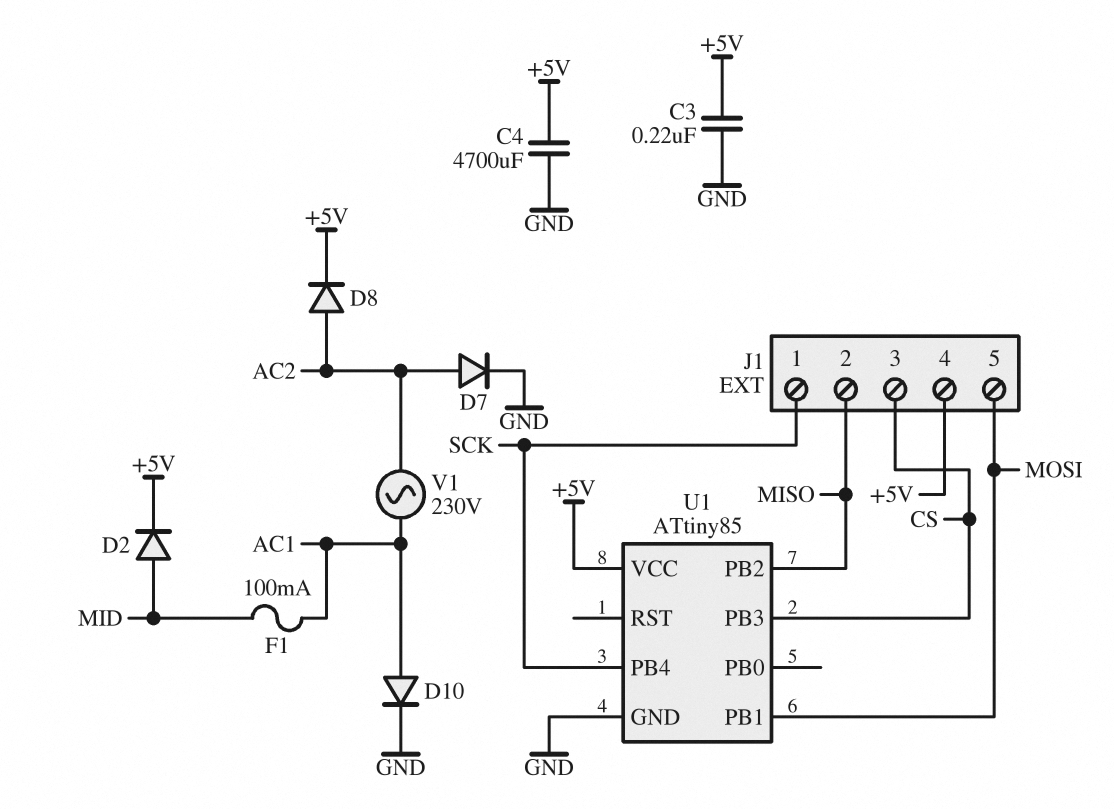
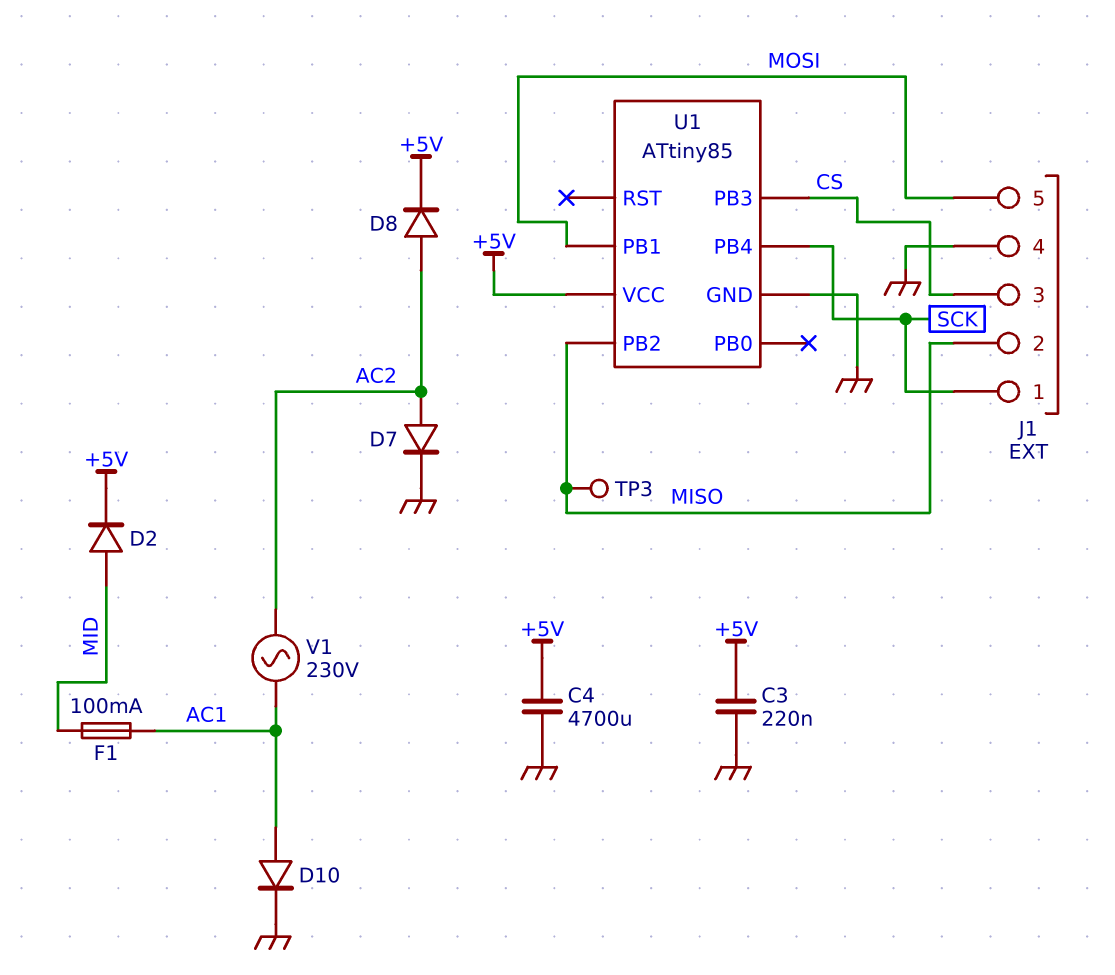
J1 pin 4: +5V -> GND
TP3: none -> test point (MISO)

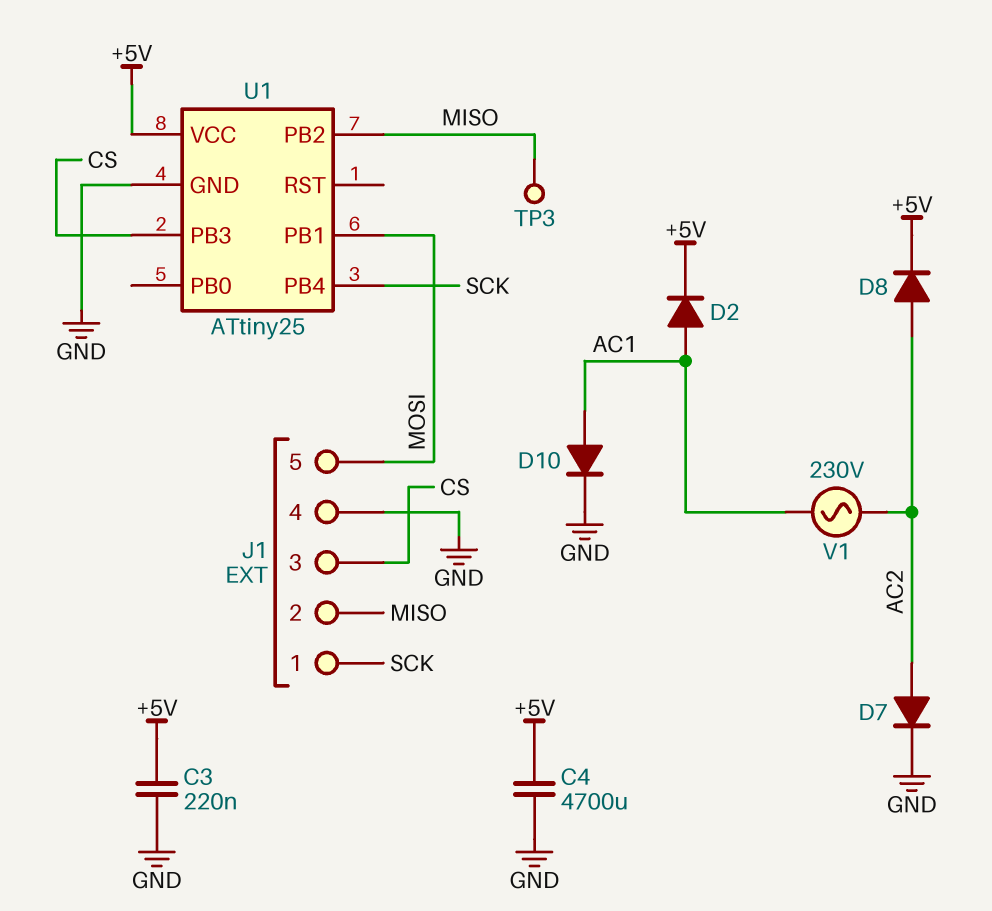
D2: diode (A MID, K +5V) -> diode (A AC1, K +5V)
F1: 100mA (AC1, MID) -> none
U1: ATtiny85 -> ATtiny25

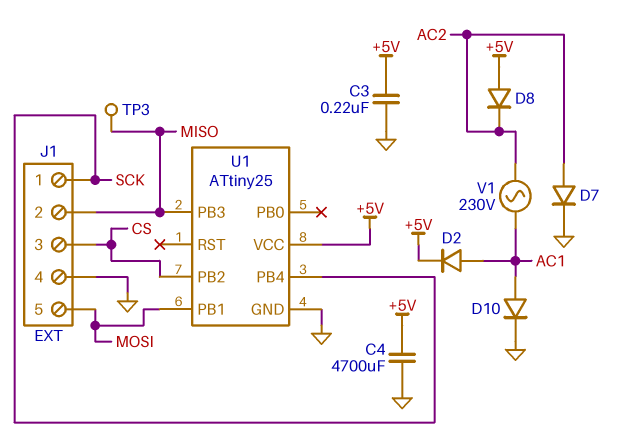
D8: diode (A AC2, K +5V) -> diode (A +5V, K AC2)
U1 pin PB2: MISO -> CS
U1 pin PB3: CS -> MISO

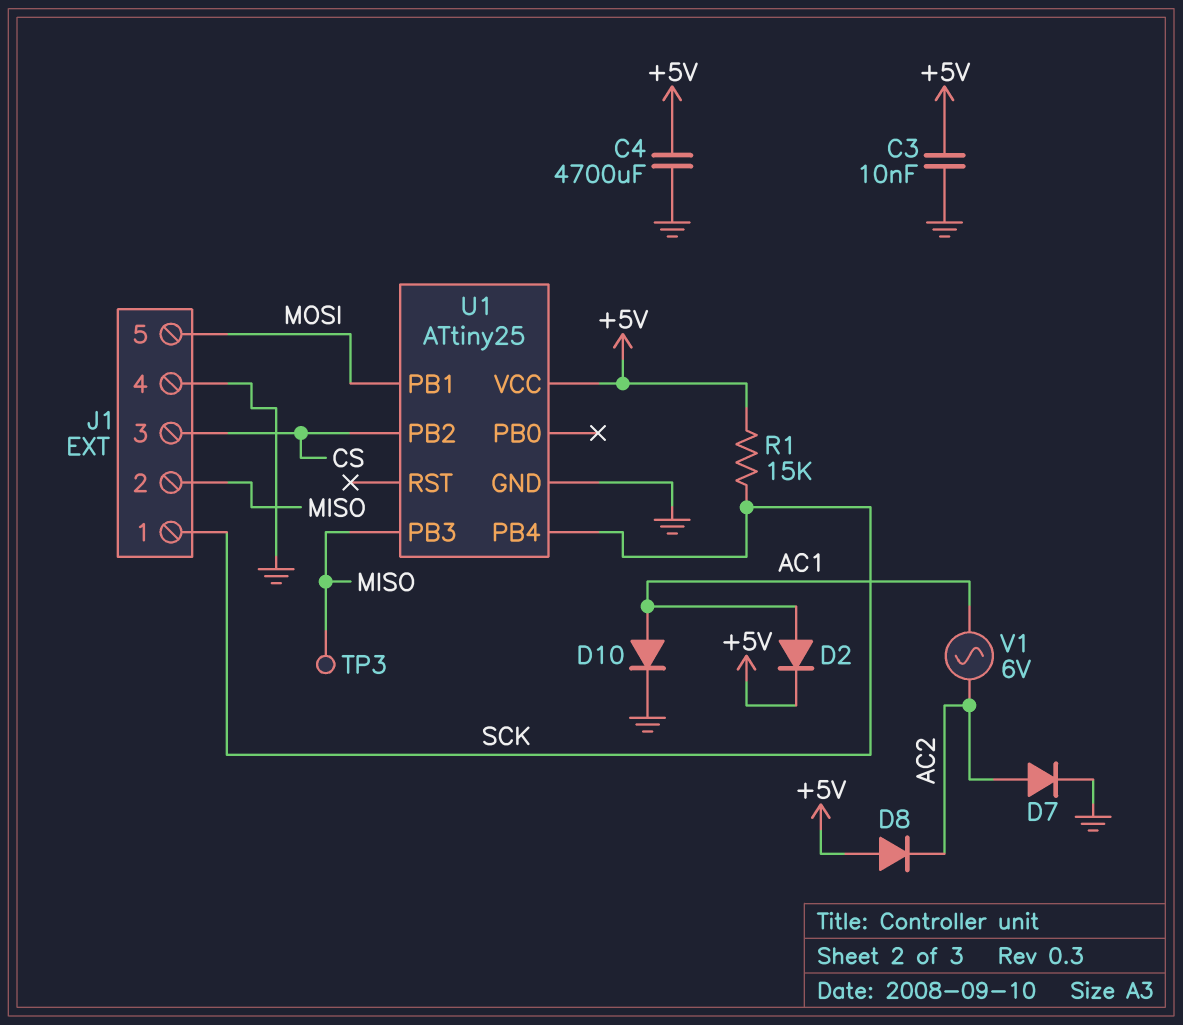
C3: 220nF (+5V, GND) -> 10nF (+5V, GND)
R1: none -> 15k (+5V, SCK)
V1: AC 230V (AC1, AC2) -> AC 6V (AC1, AC2)

